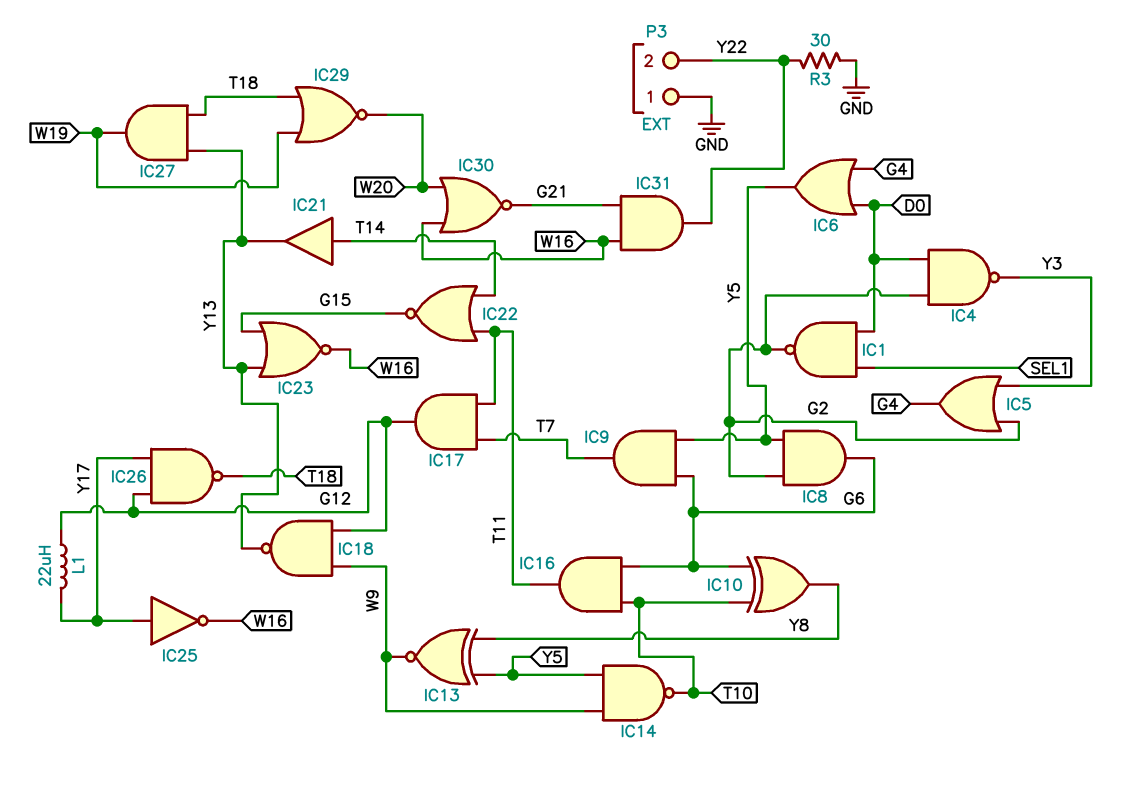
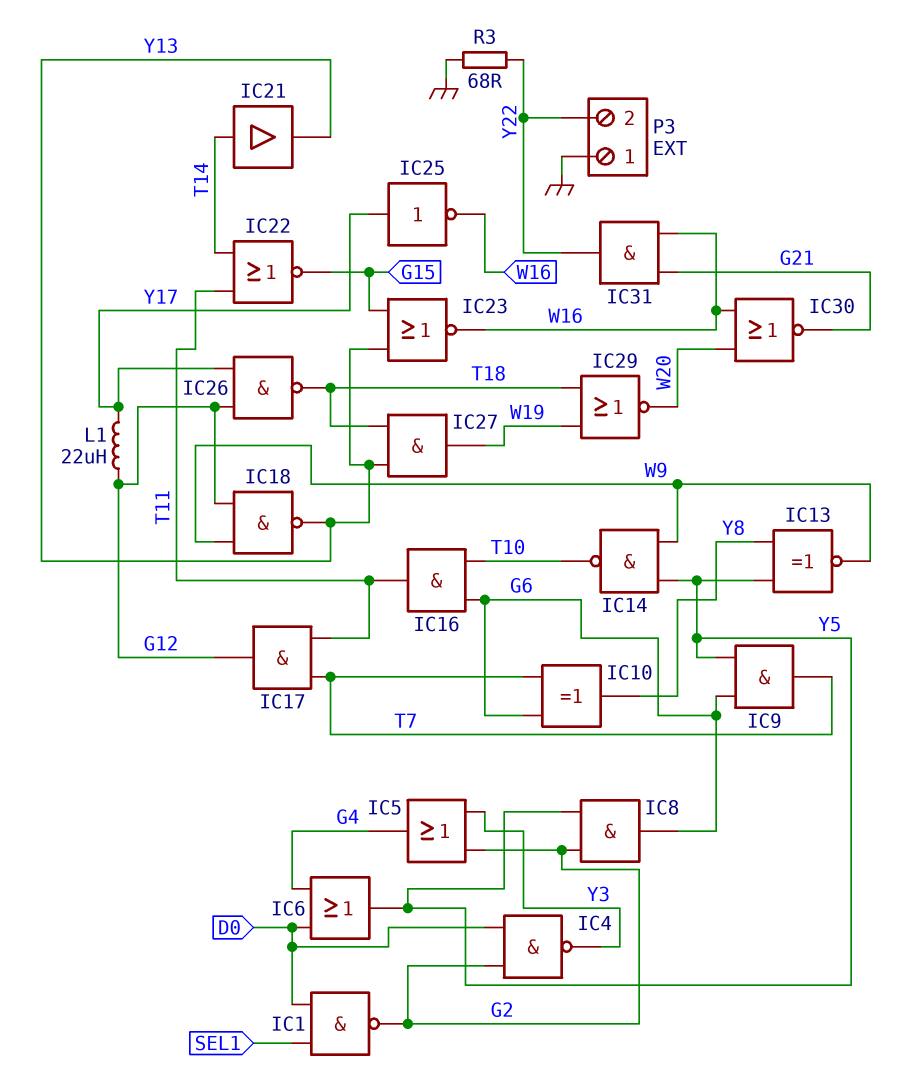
IC10: XOR (in G6, in T10, out Y8) -> XOR (in G6, in T7, out Y8)
R3: 30 (GND, Y22) -> 68 (GND, Y22)

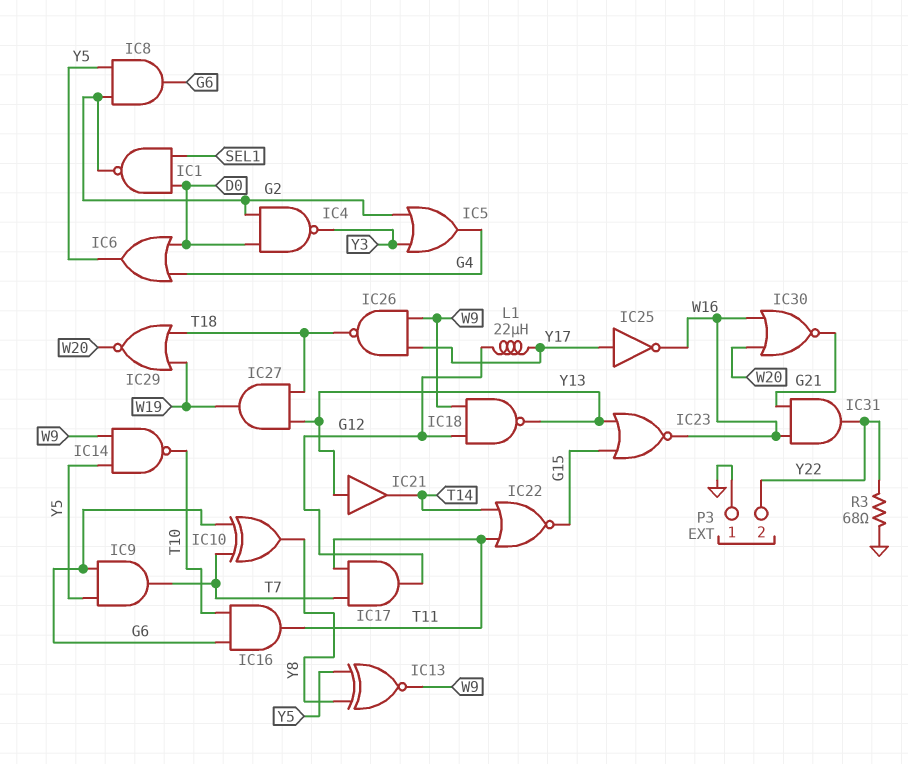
IC21: buffer (in T14, out Y13) -> buffer (in Y13, out T14)
IC26: NAND (in G12, in Y17, out T18) -> NAND (in W9, in Y17, out T18)

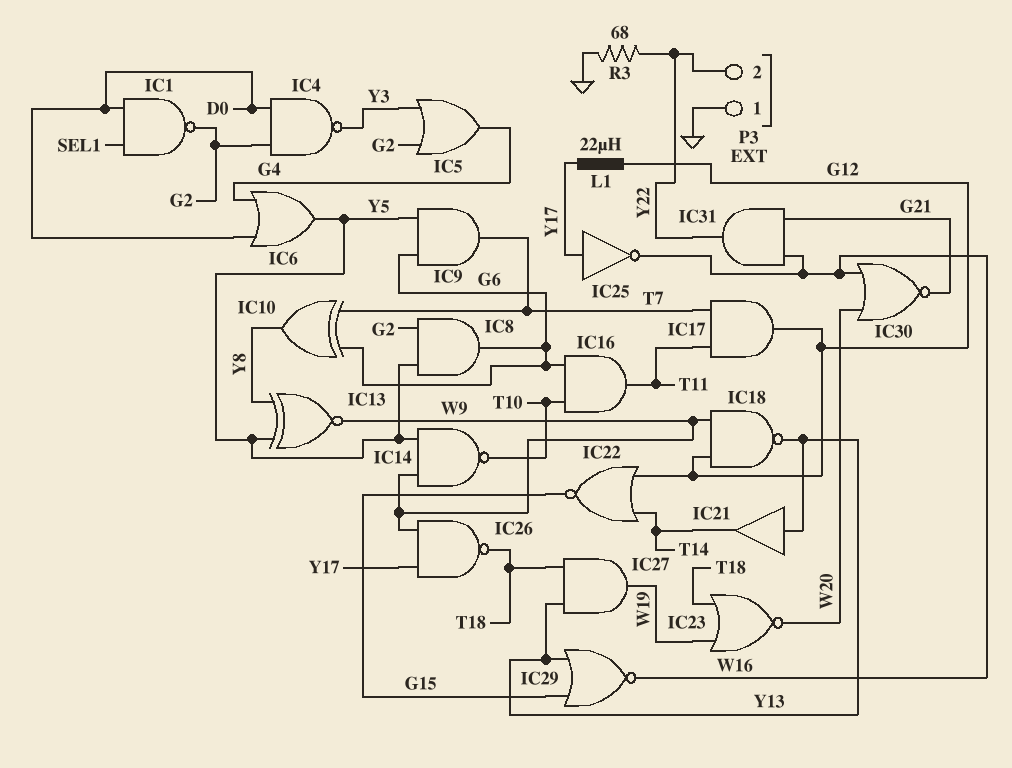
IC22: NOR (in T11, in T14, out G15) -> NOR (in G12, in T14, out G15)
IC23: NOR (in G15, in Y13, out W16) -> NOR (in T18, in W19, out W20)
IC29: NOR (in T18, in W19, out W20) -> NOR (in G15, in Y13, out W16)

